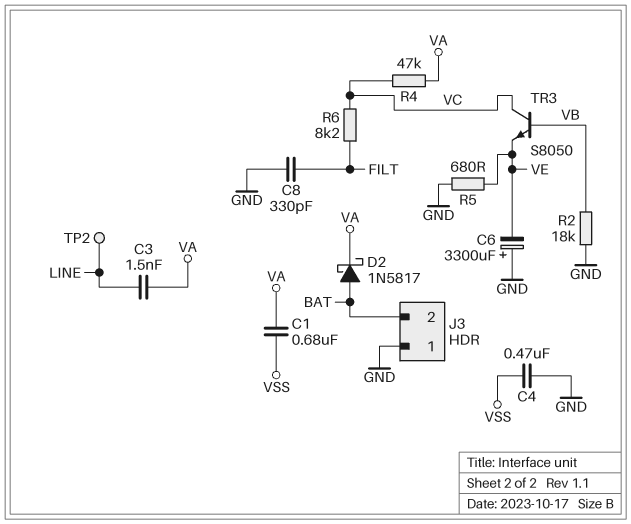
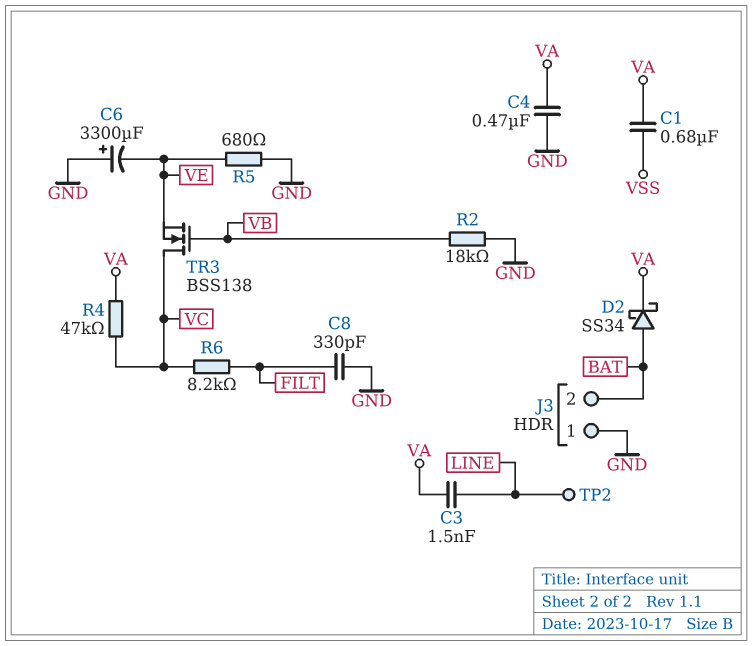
C4: 470nF (GND, VSS) -> 470nF (GND, VA)
D2: schottky 1N5817 (A BAT, K VA) -> schottky SS34 (A BAT, K VA)
TR3: NPN S8050 (B VB, C VC, E VE) -> NMOS BSS138 (G VB, D VC, S VE)

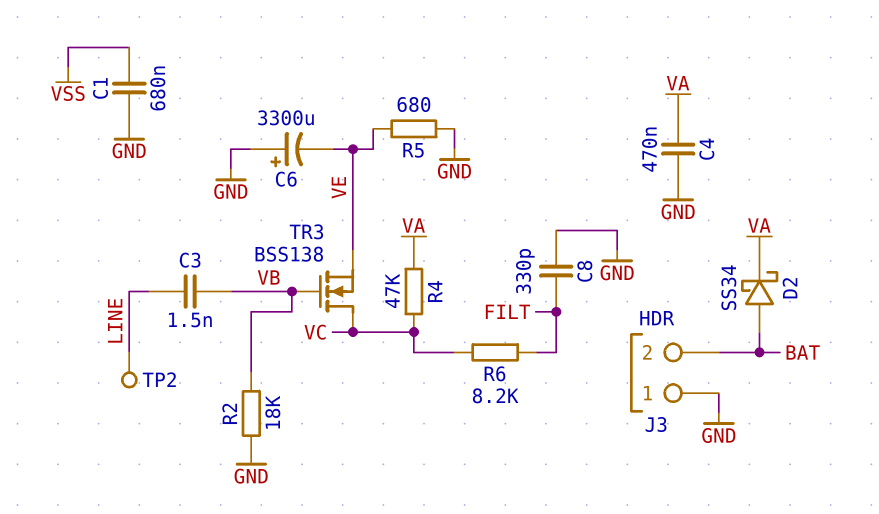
C1: 680nF (VA, VSS) -> 680nF (GND, VSS)
C3: 1.5nF (LINE, VA) -> 1.5nF (LINE, VB)

